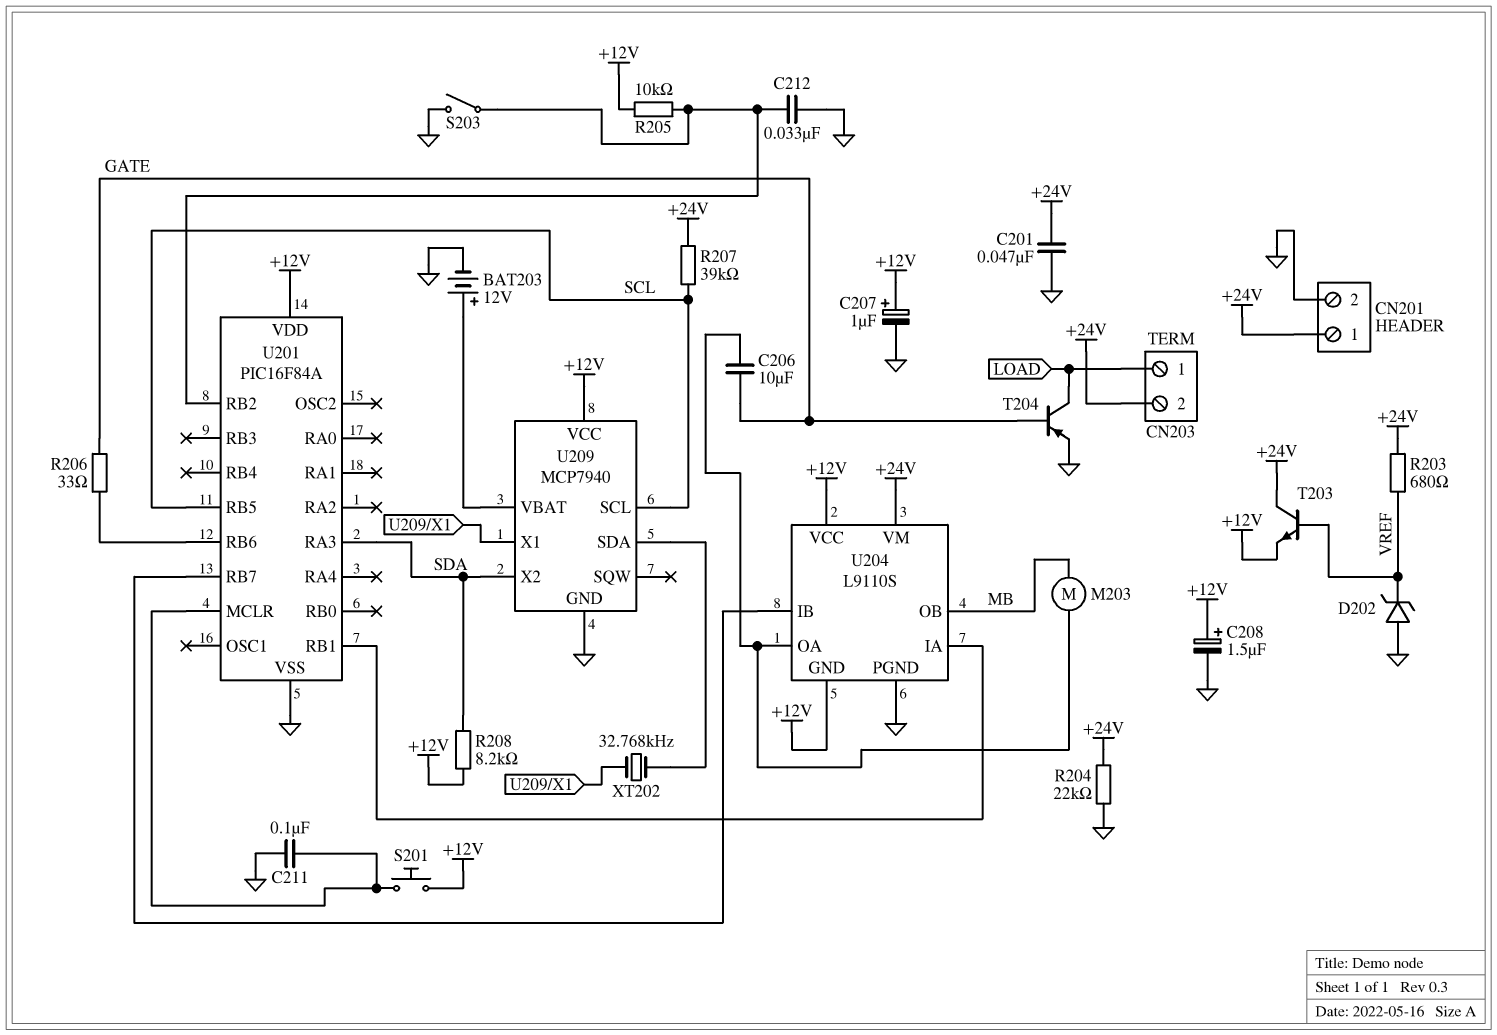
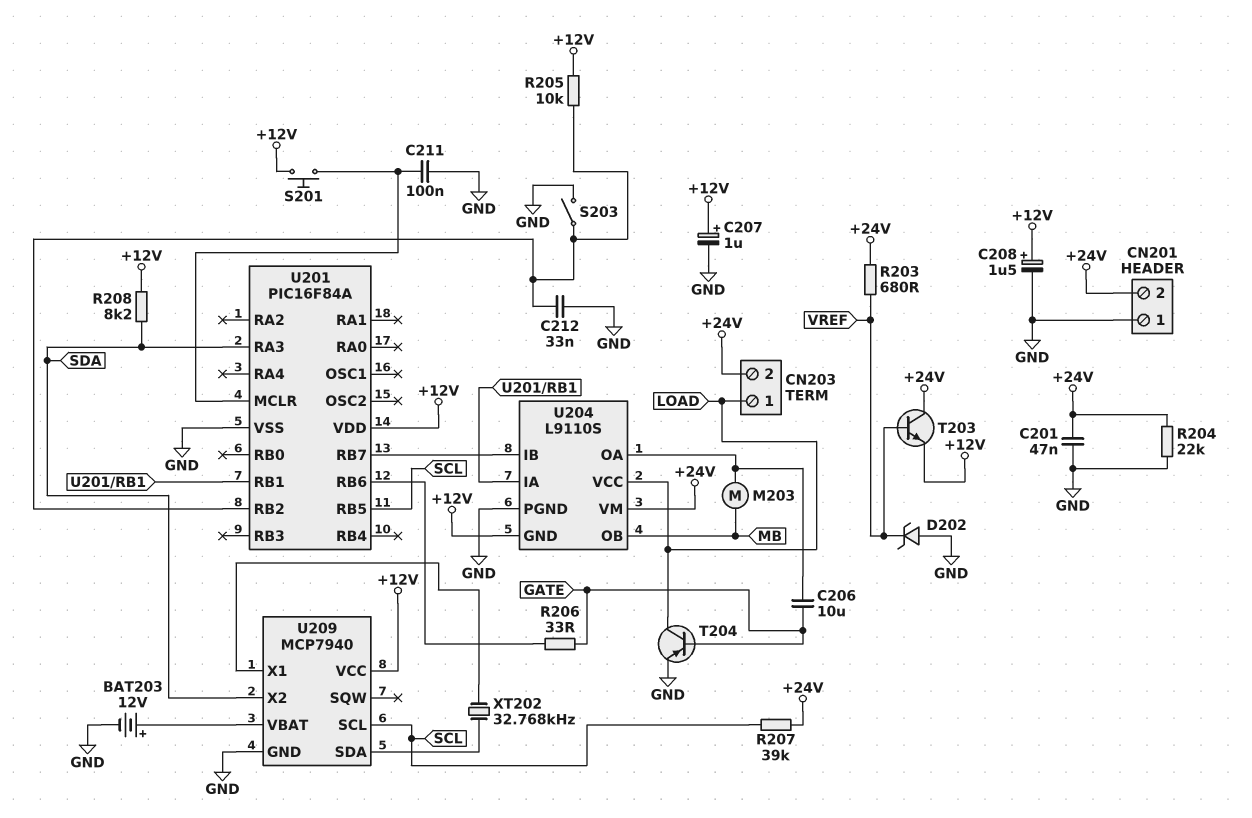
CN201 pin 1: +24V -> GND
CN201 pin 2: GND -> +24V
U204 pin VCC: +12V -> LOAD

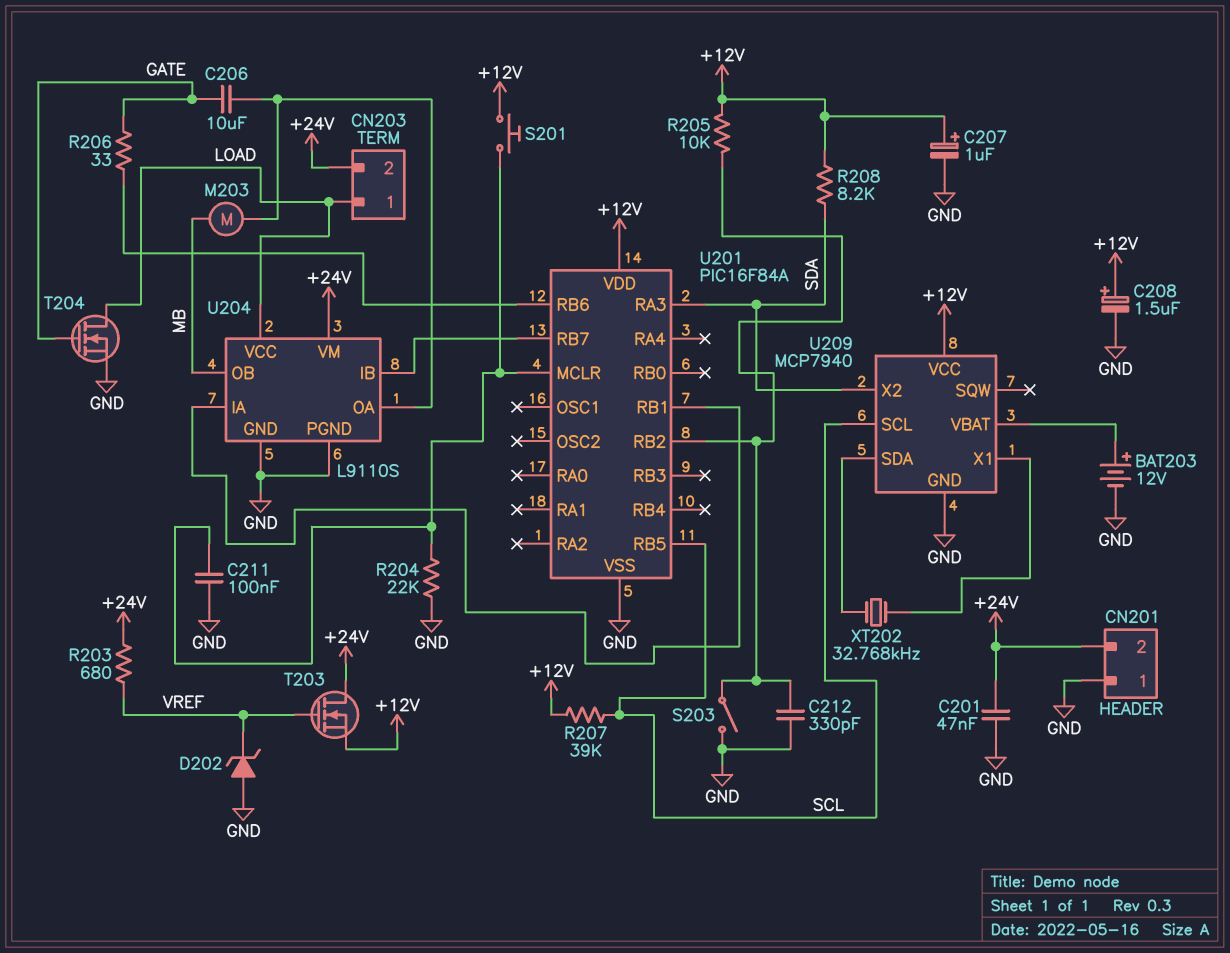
C212: 33nF (GND, U201/RB2) -> 330pF (GND, U201/RB2)
R204: 22k (+24V, GND) -> 22k (GND, U201/MCLR)
R207: 39k (+24V, SCL) -> 39k (+12V, SCL)
T203: NPN (B VREF, C +24V, E +12V) -> NMOS (G VREF, D +24V, S +12V)
T204: PNP (B GATE, C LOAD, E GND) -> NMOS (G GATE, D LOAD, S GND)
U204 pin GND: +12V -> GND

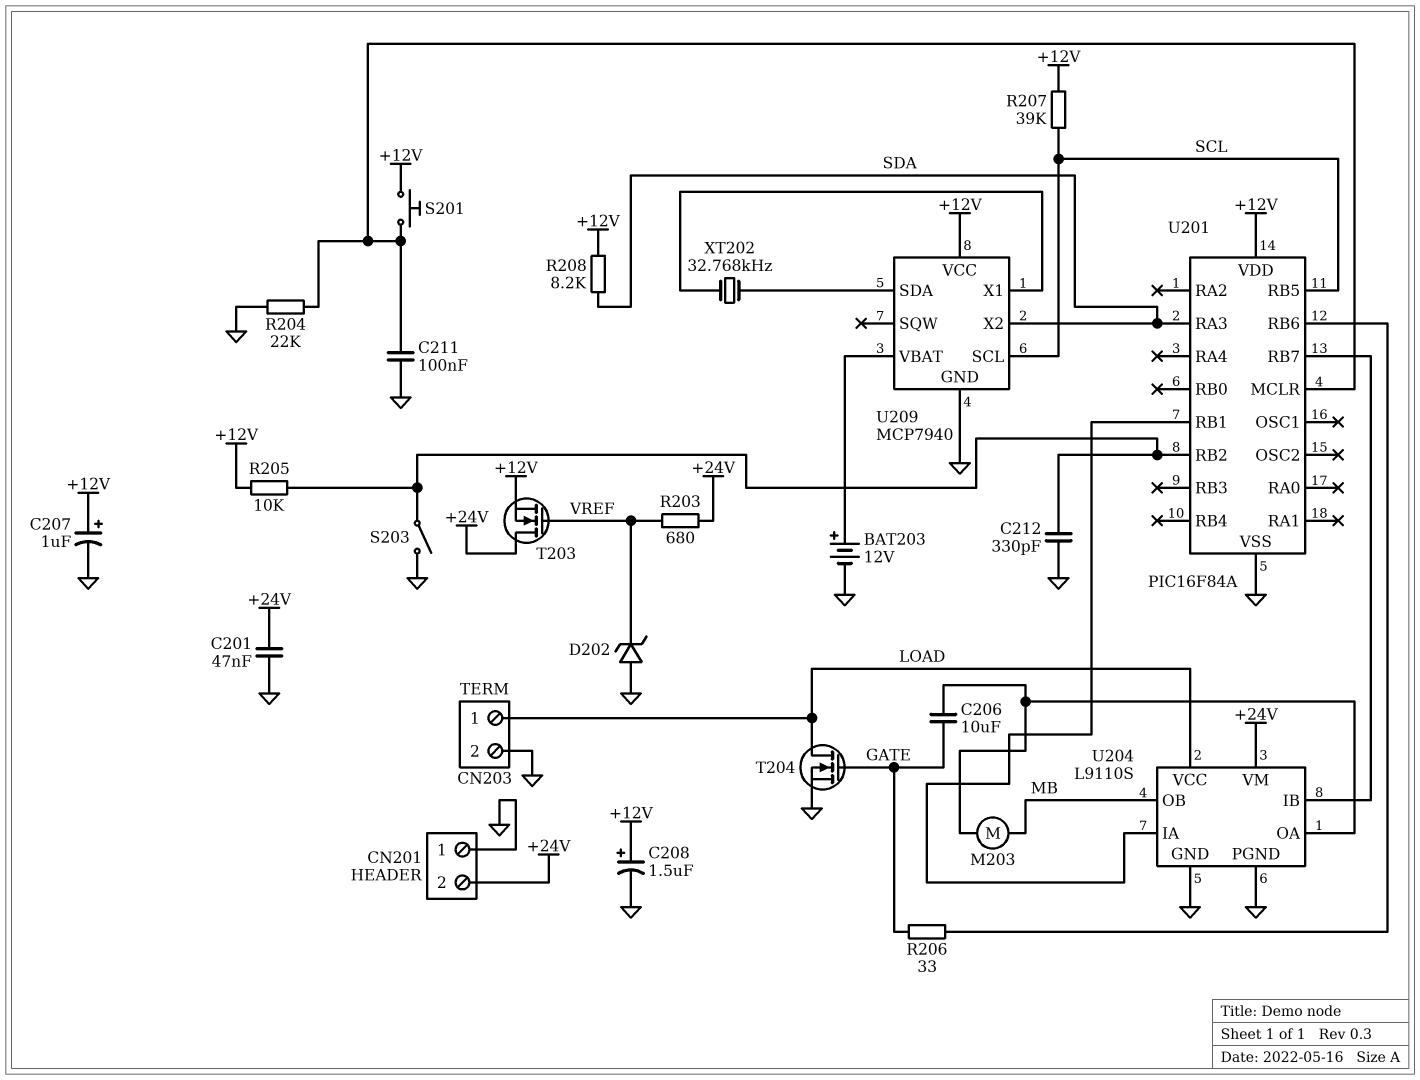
CN203 pin 2: +24V -> GND

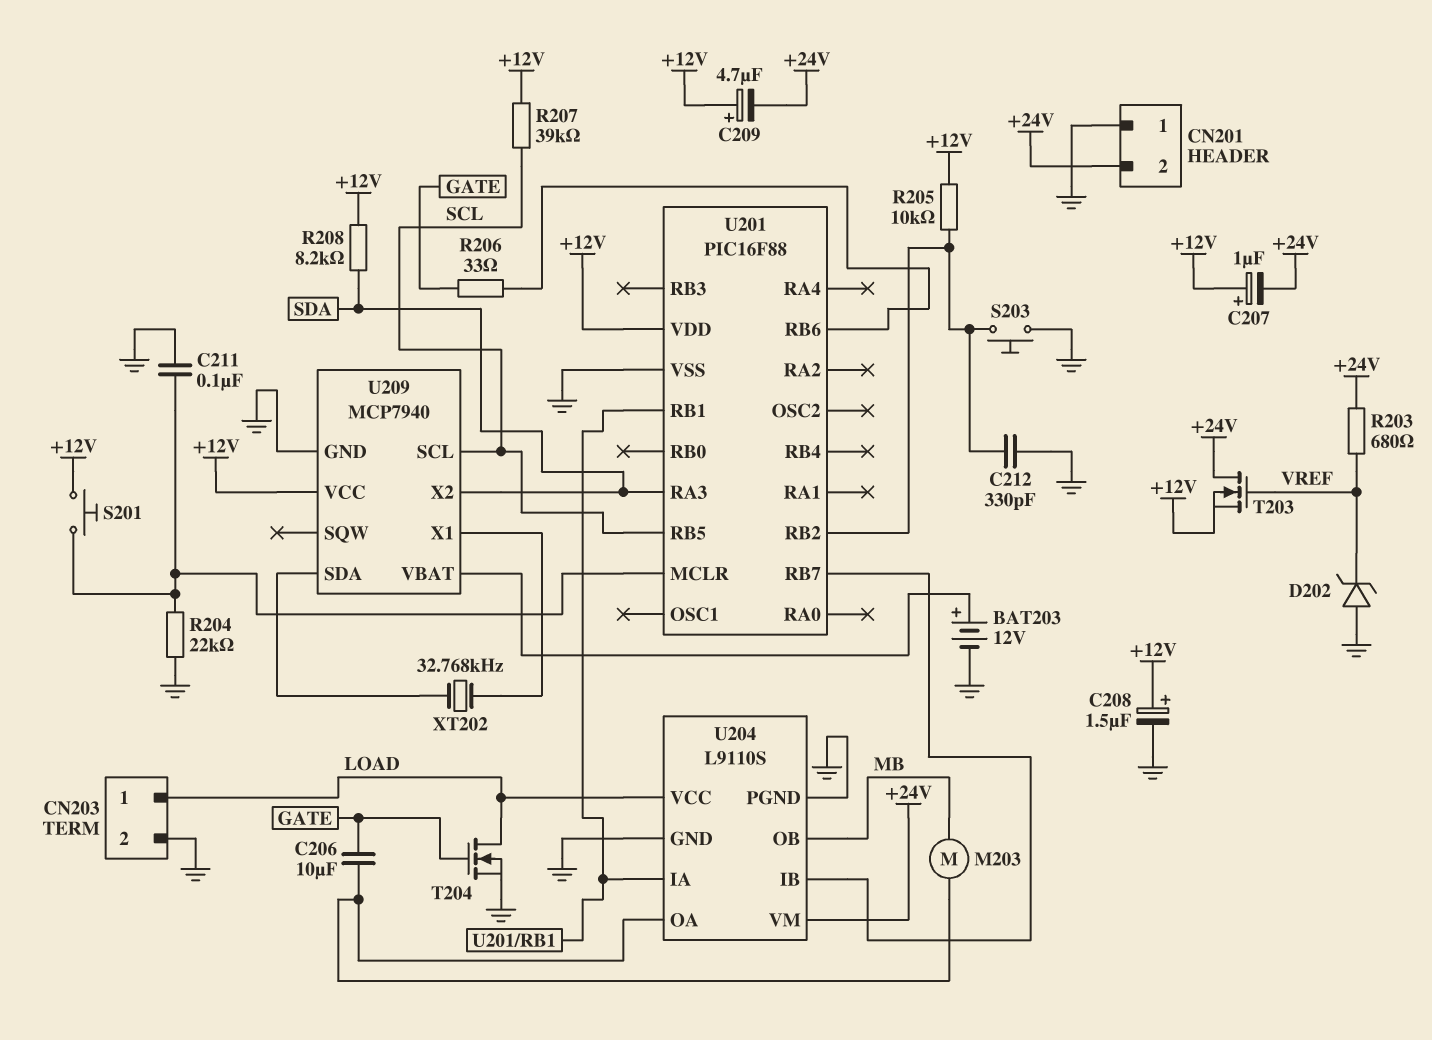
C201: 47nF (+24V, GND) -> none
C207: 1uF (plus +12V, minus GND) -> 1uF (plus +12V, minus +24V)
C209: none -> 4.7uF (plus +12V, minus +24V)
S203: switch (GND, U201/RB2) -> button (GND, U201/RB2)
U201: PIC16F84A -> PIC16F88

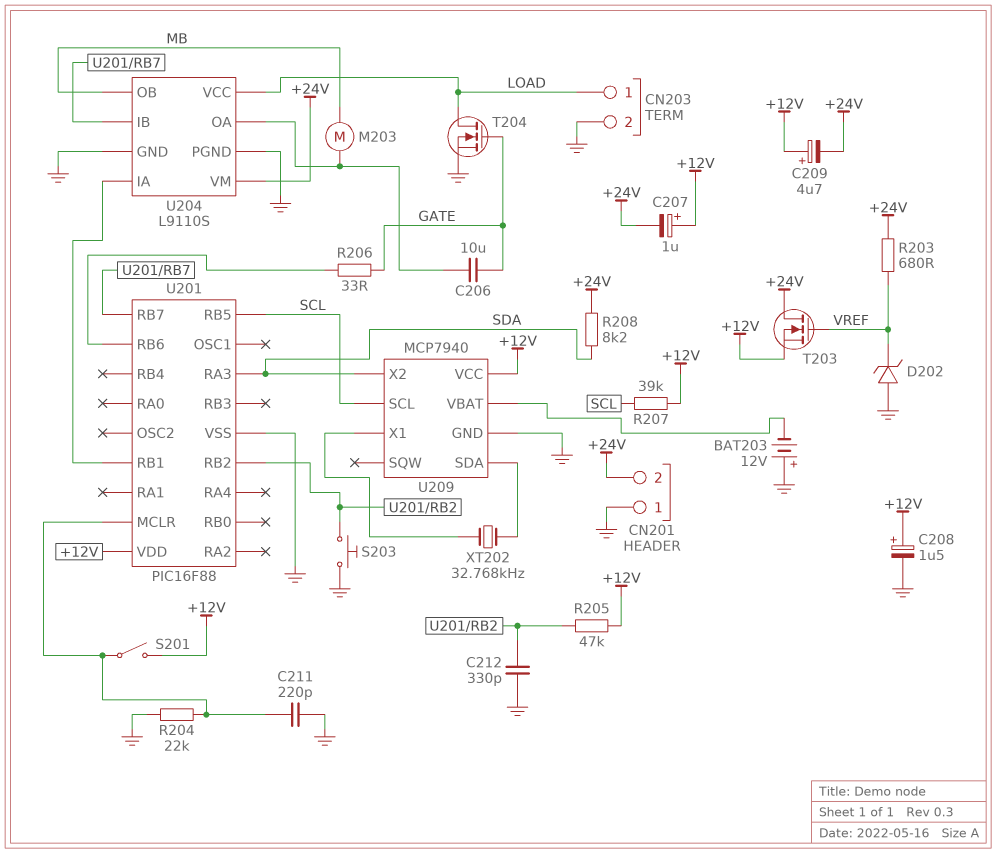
BAT203: 12V (plus U209/VBAT, minus GND) -> 12V (plus GND, minus U209/VBAT)
C211: 100nF (GND, U201/MCLR) -> 220pF (GND, U201/MCLR)
R205: 10k (+12V, U201/RB2) -> 47k (+12V, U201/RB2)
R208: 8.2k (+12V, SDA) -> 8.2k (+24V, SDA)
S201: button (+12V, U201/MCLR) -> switch (+12V, U201/MCLR)

